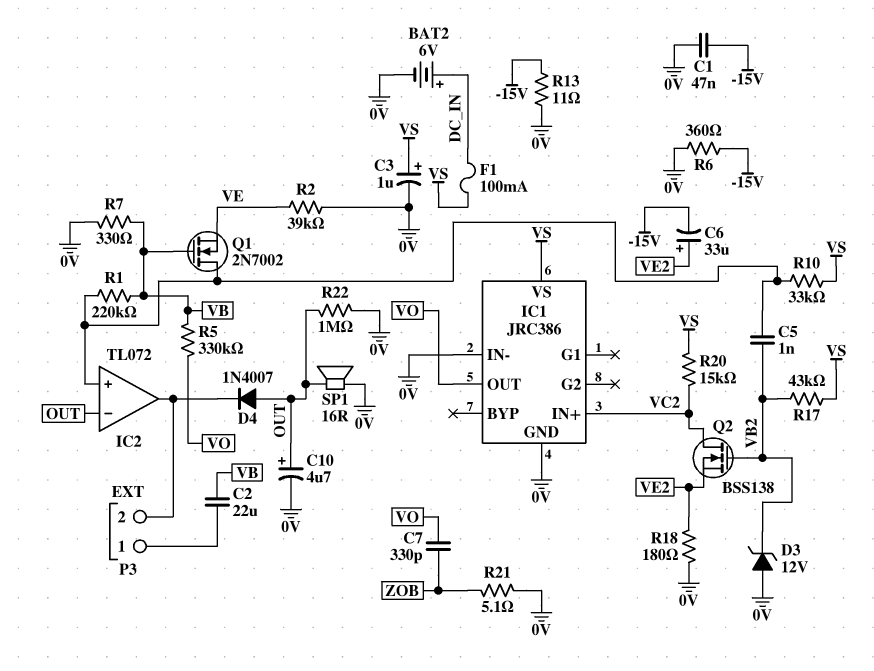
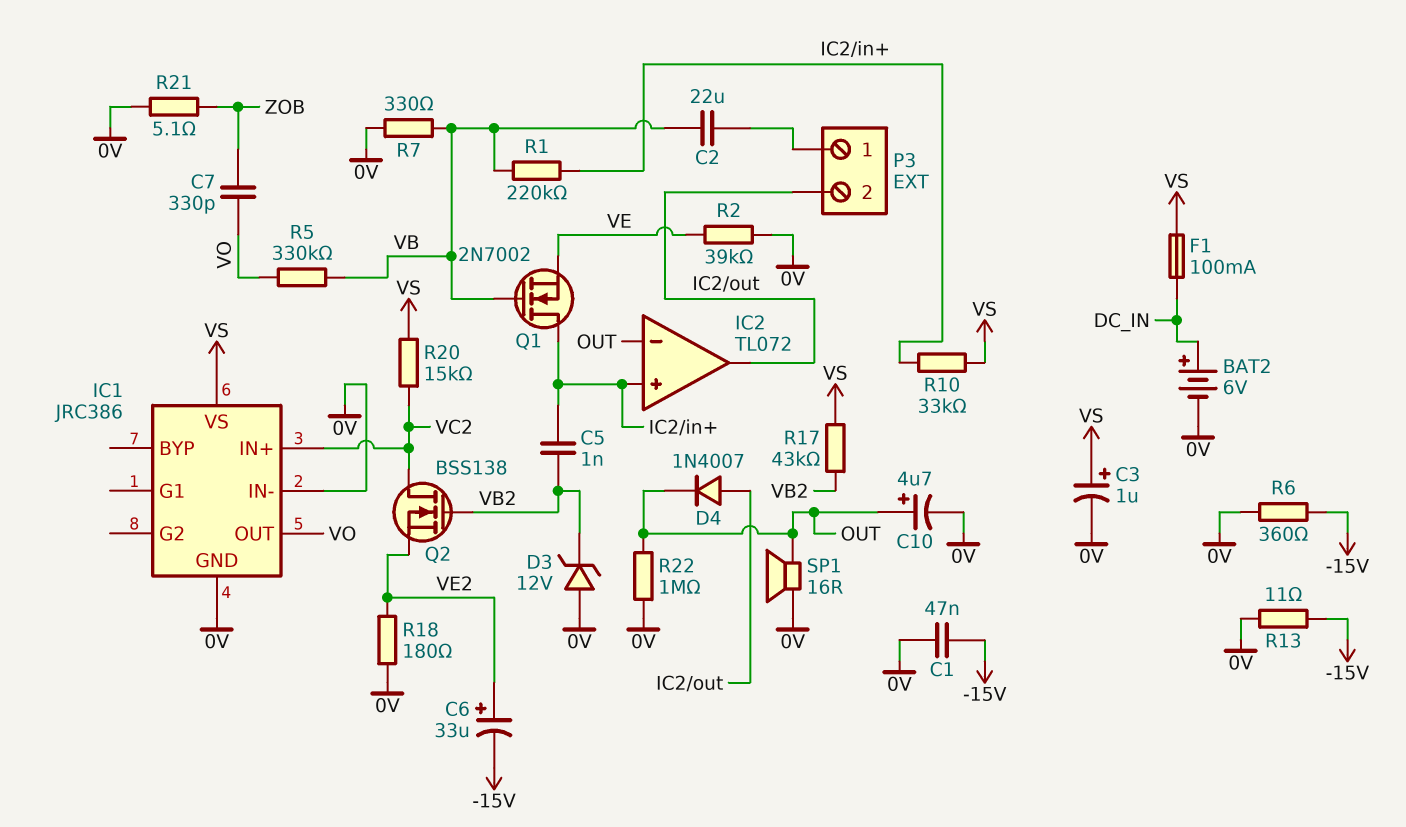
D4: diode 1N4007 (A OUT, K IC2/out) -> diode 1N4007 (A IC2/out, K OUT)

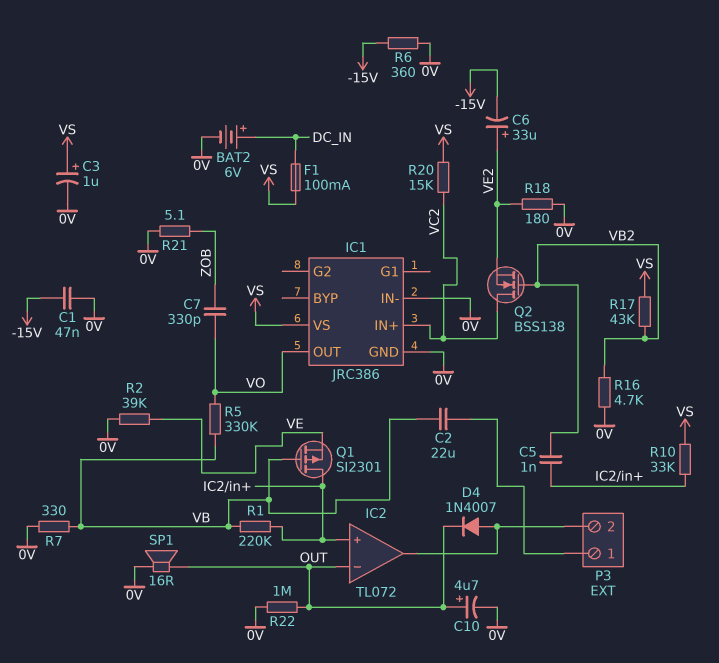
D3: zener 12V (A 0V, K VB2) -> none
Q1: NMOS 2N7002 (G VB, D IC2/in+, S VE) -> PMOS SI2301 (G VB, D IC2/in+, S VE)
R13: 11 (-15V, 0V) -> none
R16: none -> 4.7k (0V, VB2)

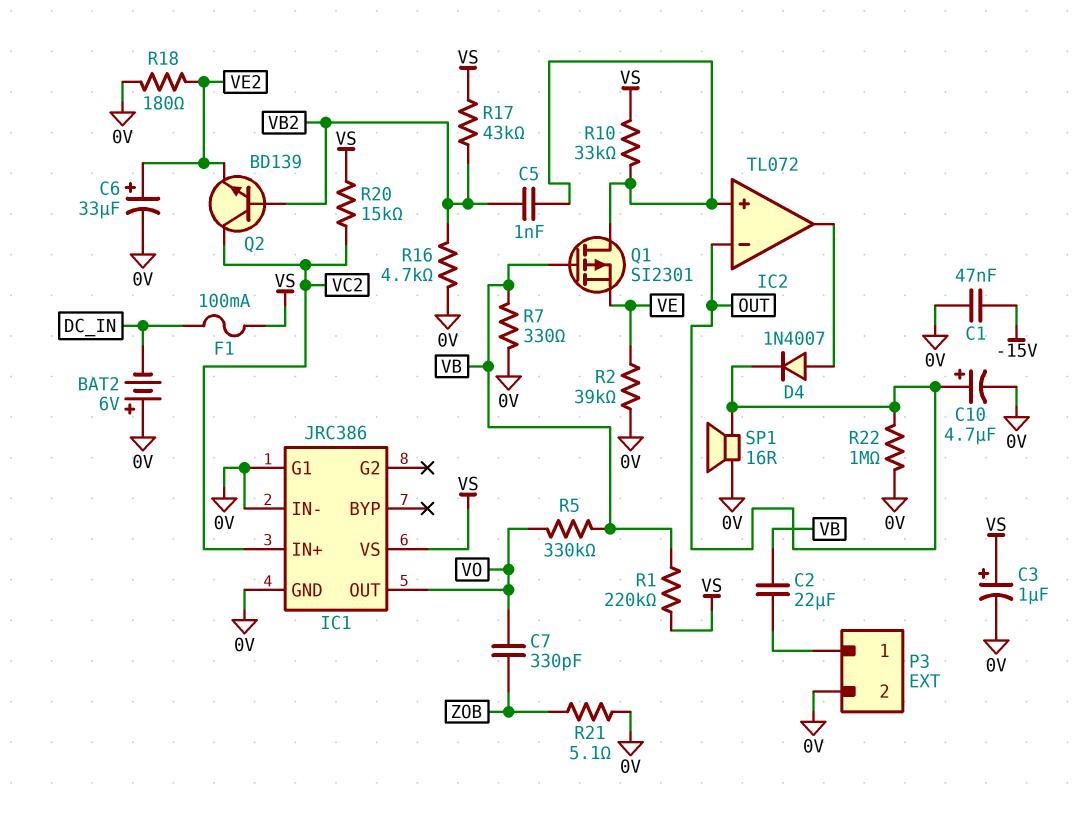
BAT2: 6V (plus DC_IN, minus 0V) -> 6V (plus 0V, minus DC_IN)
C6: 33uF (plus VE2, minus -15V) -> 33uF (plus VE2, minus 0V)
IC1 pin G1: none -> 0V
P3 pin 2: IC2/out -> 0V
Q2: NMOS BSS138 (G VB2, D VC2, S VE2) -> NPN BD139 (B VB2, C VC2, E VE2)
R1: 220k (IC2/in+, VB) -> 220k (VB, VS)
R6: 360 (-15V, 0V) -> none

